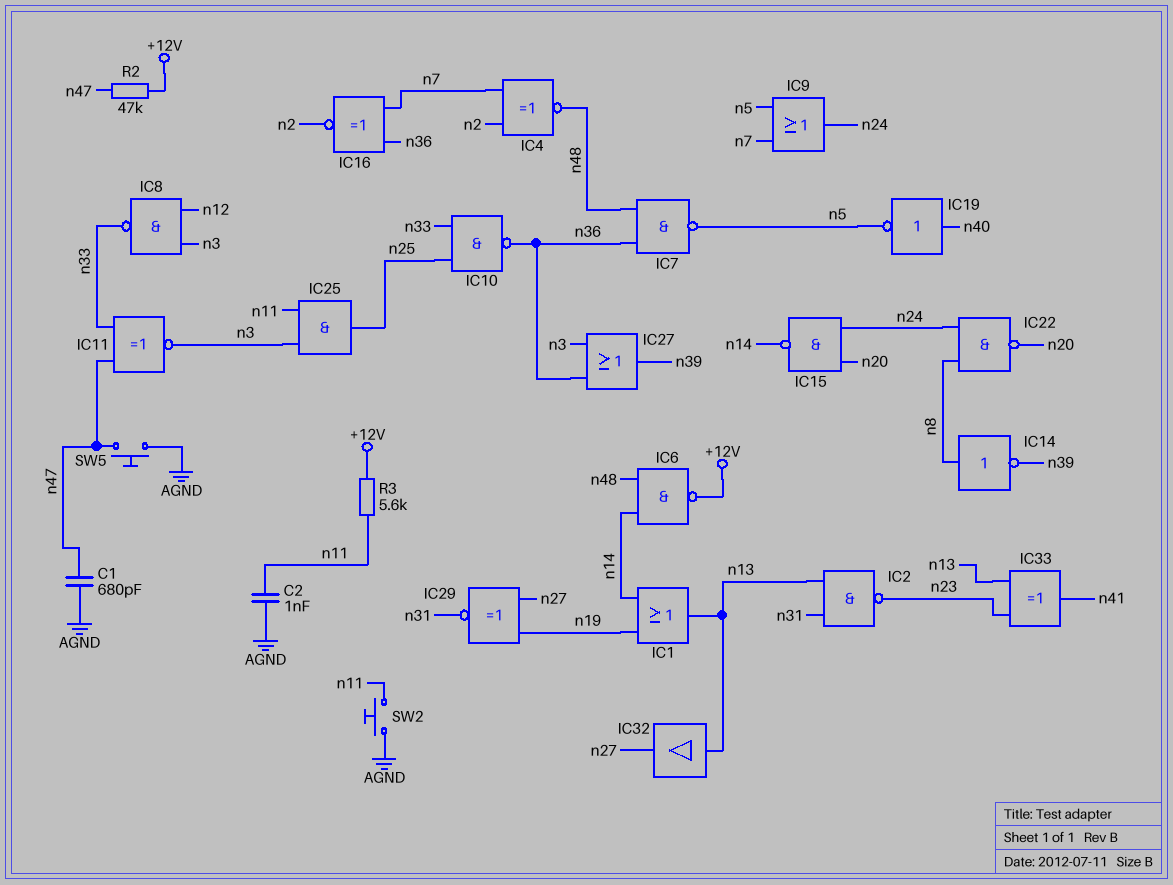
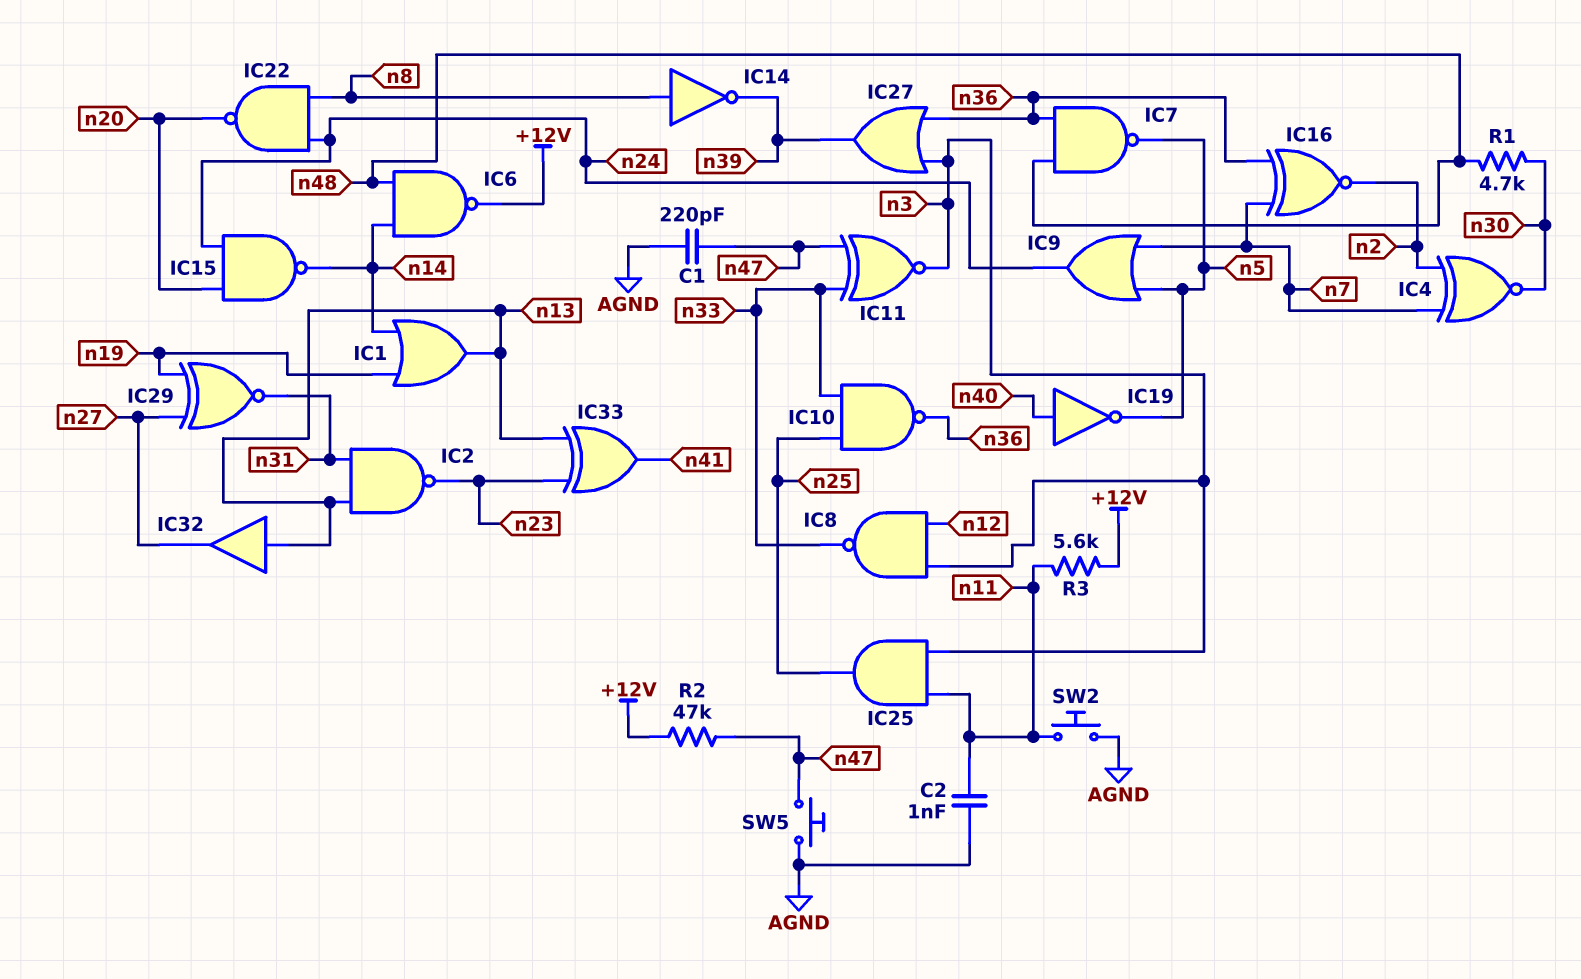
C1: 680pF (AGND, n47) -> 220pF (AGND, n47)
IC4: XNOR (in n2, in n7, out n48) -> XNOR (in n2, in n7, out n30)
R1: none -> 4.7k (n30, n48)

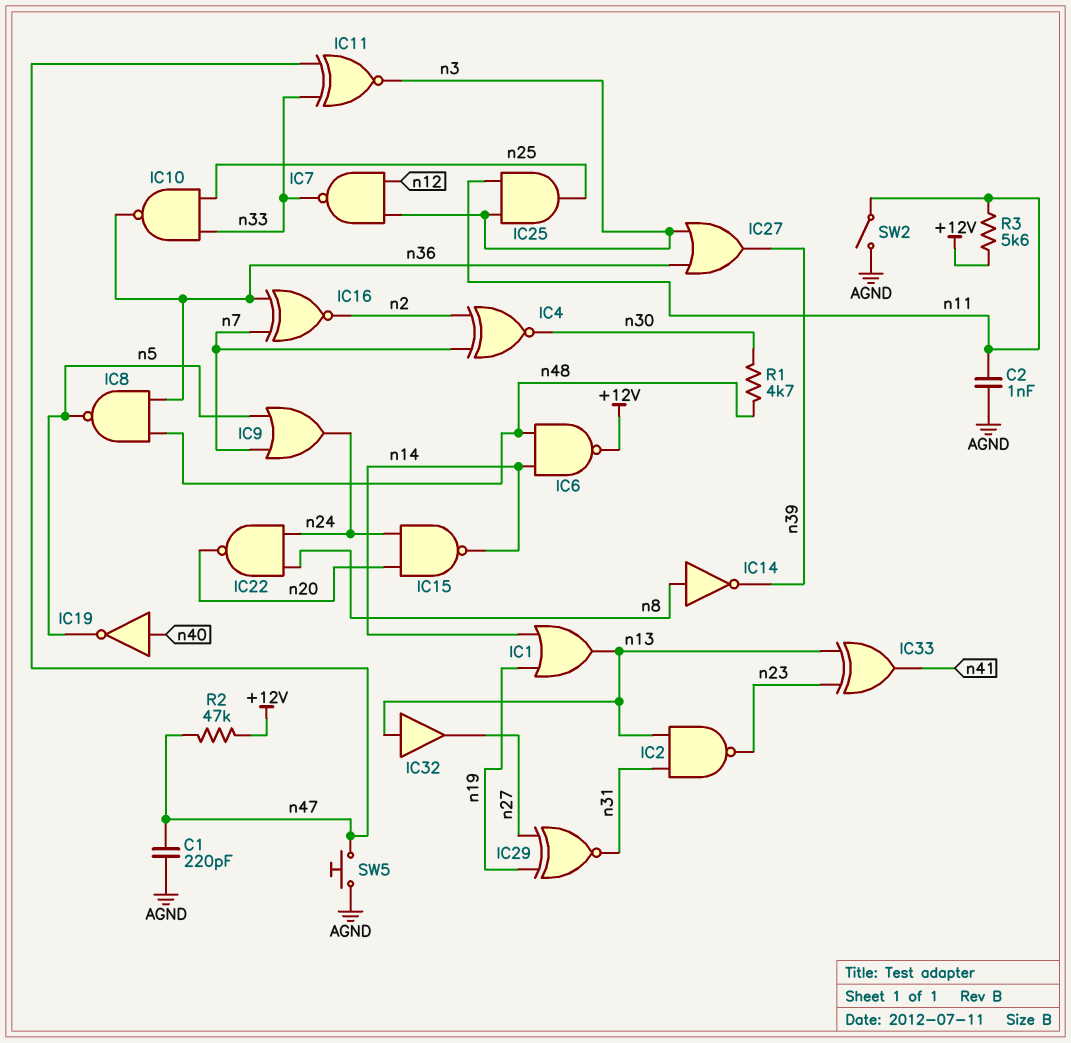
IC7: NAND (in n36, in n48, out n5) -> NAND (in n3, in n12, out n33)
IC8: NAND (in n3, in n12, out n33) -> NAND (in n36, in n48, out n5)
SW2: button (AGND, n11) -> switch (AGND, n11)

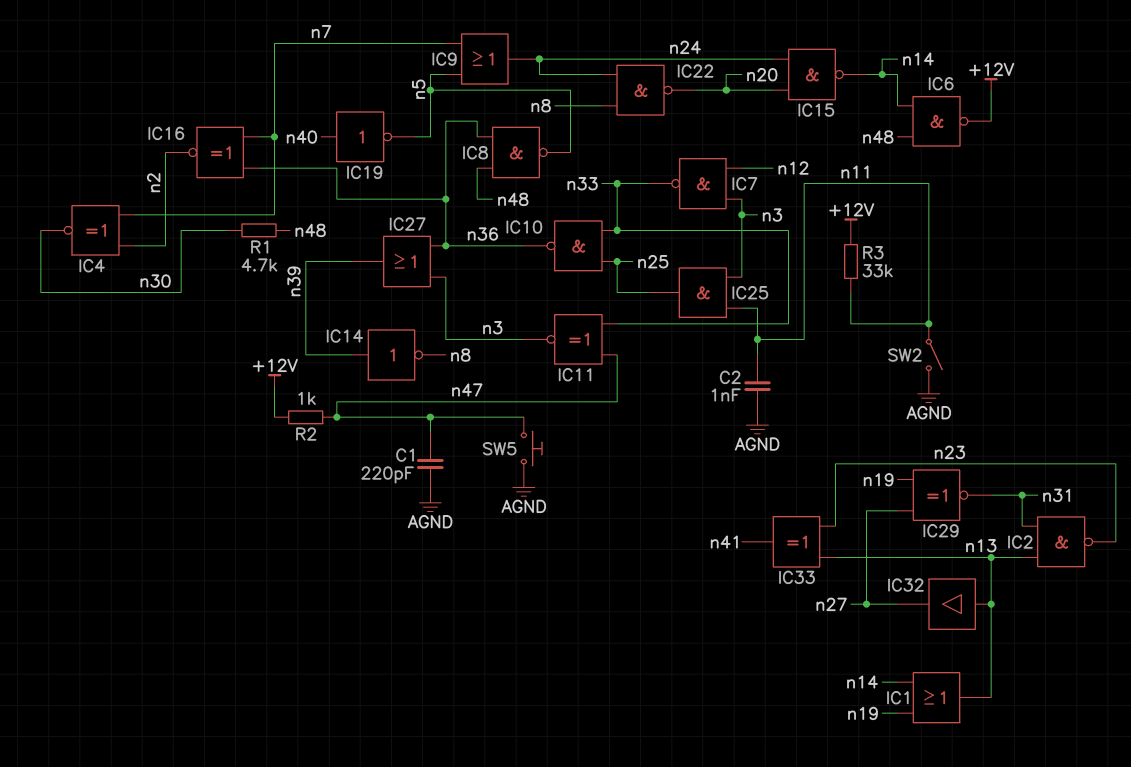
IC14: NOT (in n8, out n39) -> NOT (in n39, out n8)
R2: 47k (+12V, n47) -> 1k (+12V, n47)
R3: 5.6k (+12V, n11) -> 33k (+12V, n11)

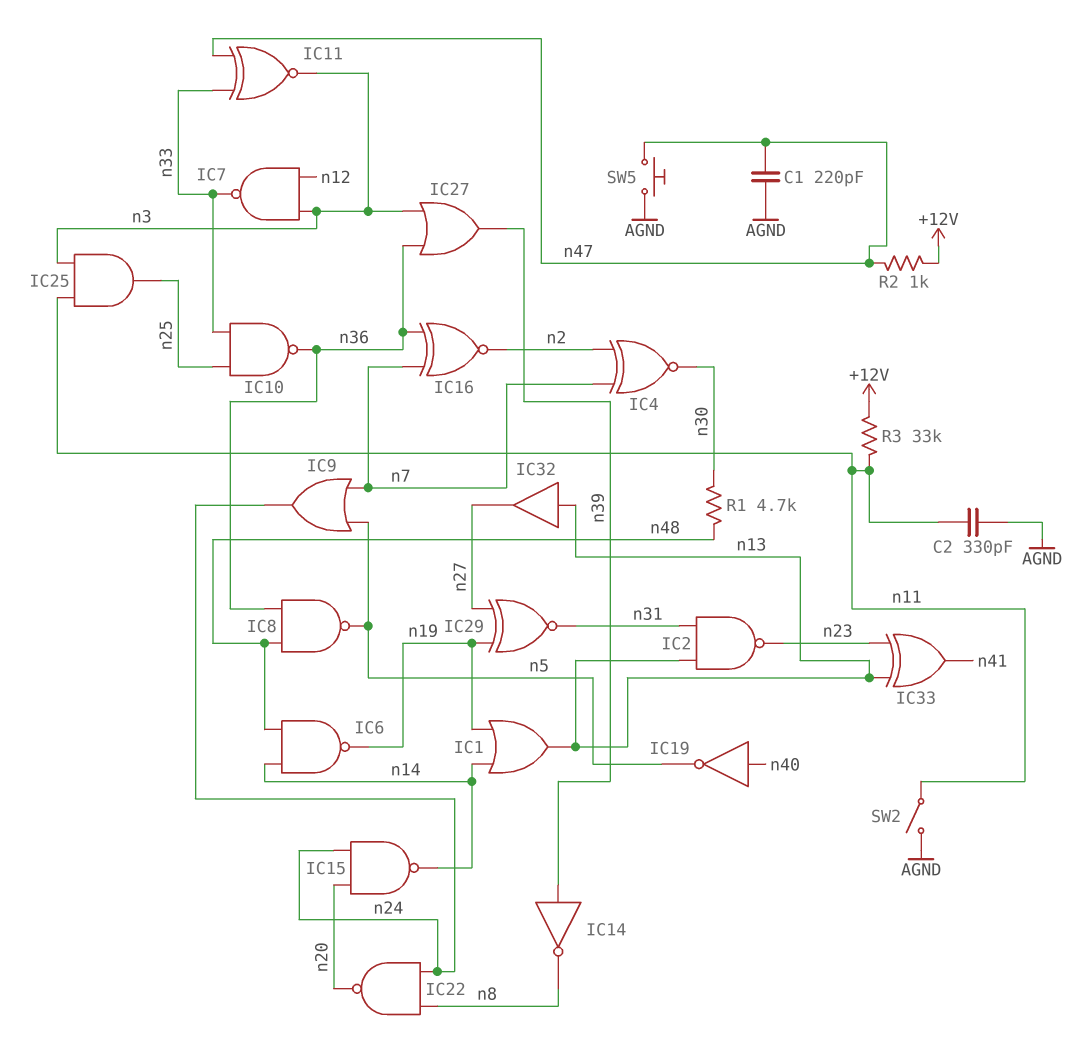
C2: 1nF (AGND, n11) -> 330pF (AGND, n11)
IC6: NAND (in n14, in n48, out +12V) -> NAND (in n14, in n48, out n19)

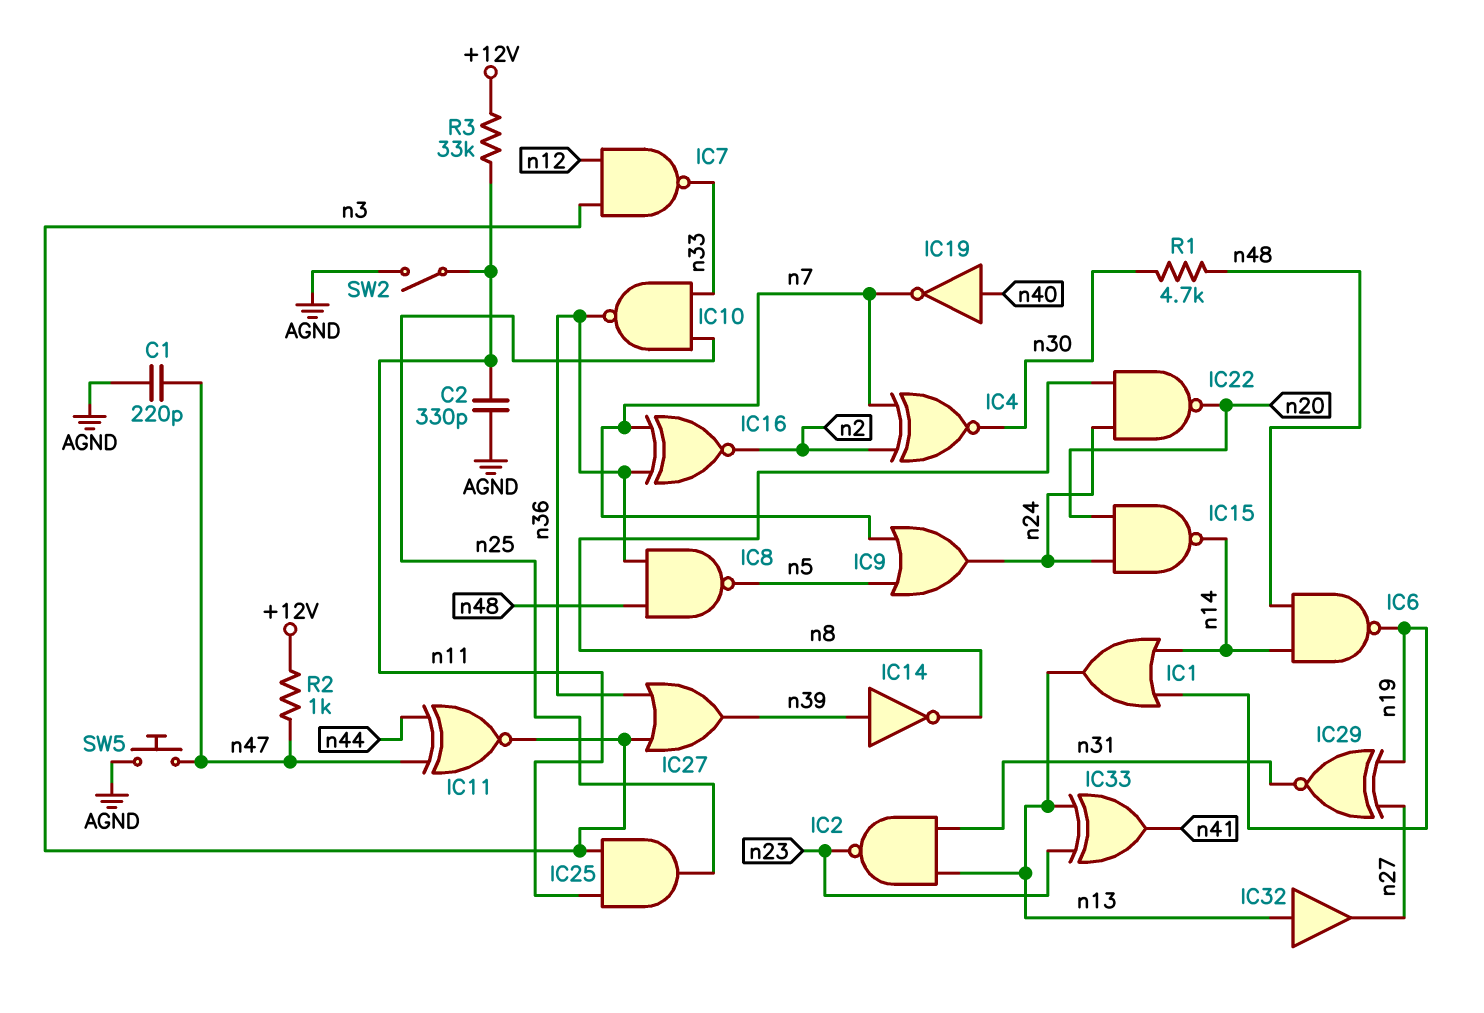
IC11: XNOR (in n33, in n47, out n3) -> XNOR (in n44, in n47, out n3)
IC19: NOT (in n40, out n5) -> NOT (in n40, out n7)

